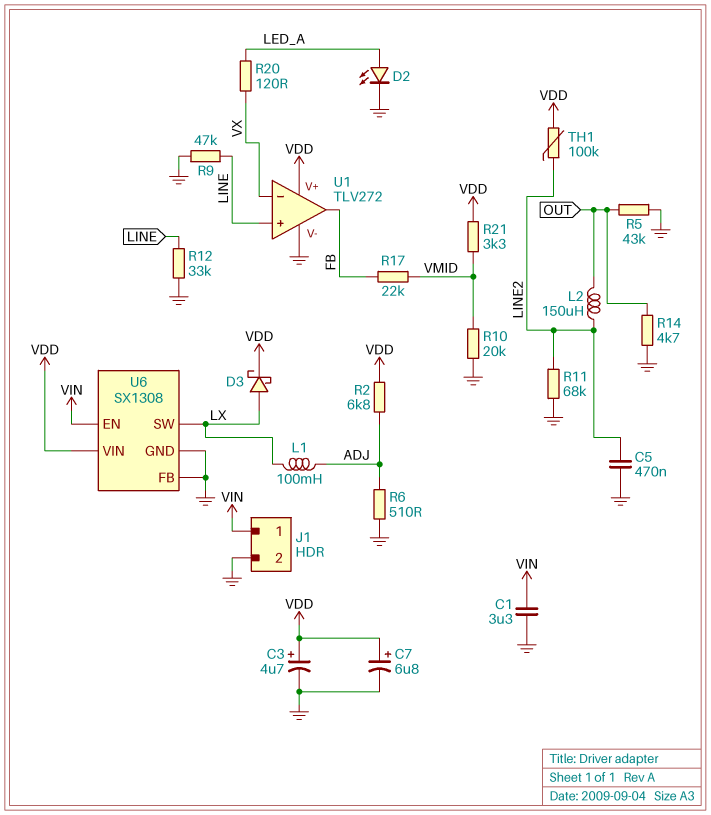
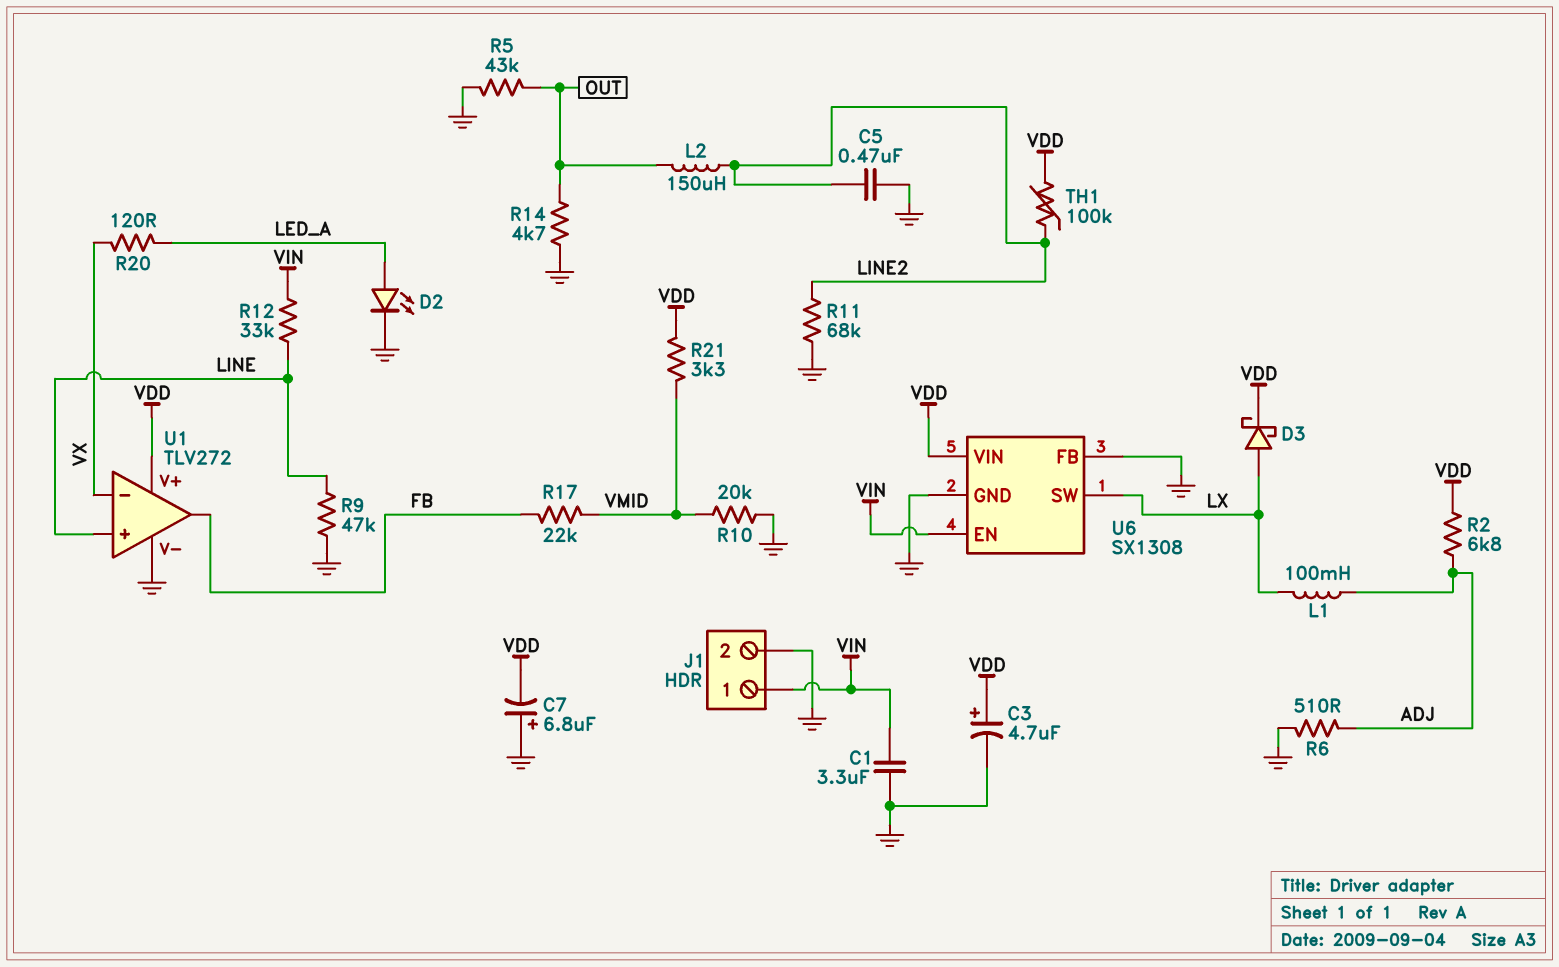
C7: 6.8uF (plus VDD, minus GND) -> 6.8uF (plus GND, minus VDD)
R12: 33k (GND, LINE) -> 33k (LINE, VIN)

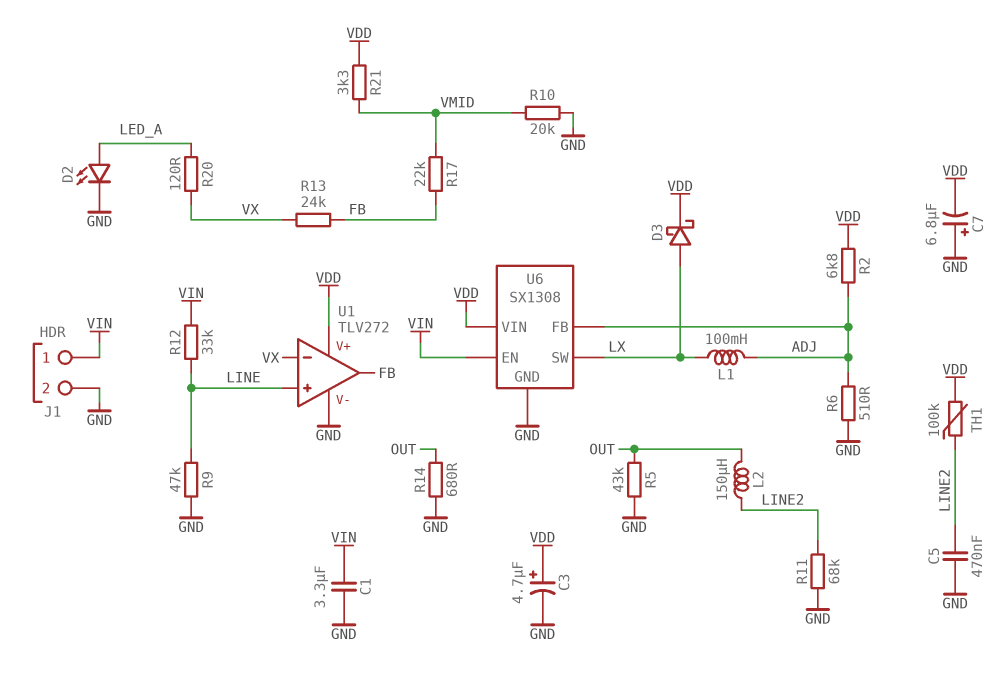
R13: none -> 24k (FB, VX)
R14: 4.7k (GND, OUT) -> 680 (GND, OUT)
U6 pin FB: GND -> ADJ

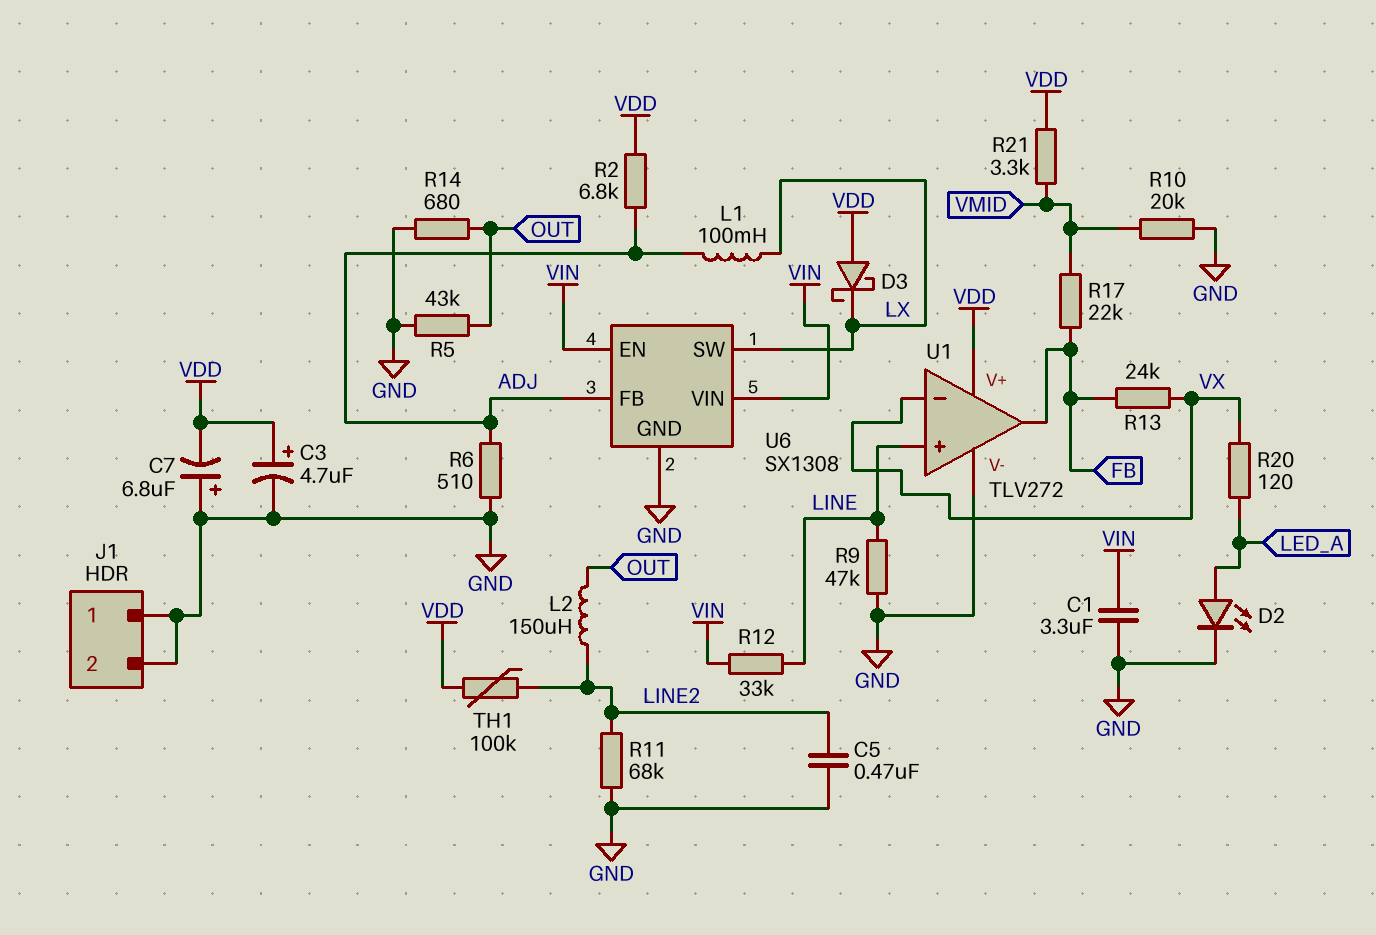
D3: schottky (A LX, K VDD) -> schottky (A VDD, K LX)
J1 pin 1: VIN -> GND
U6 pin VIN: VDD -> VIN

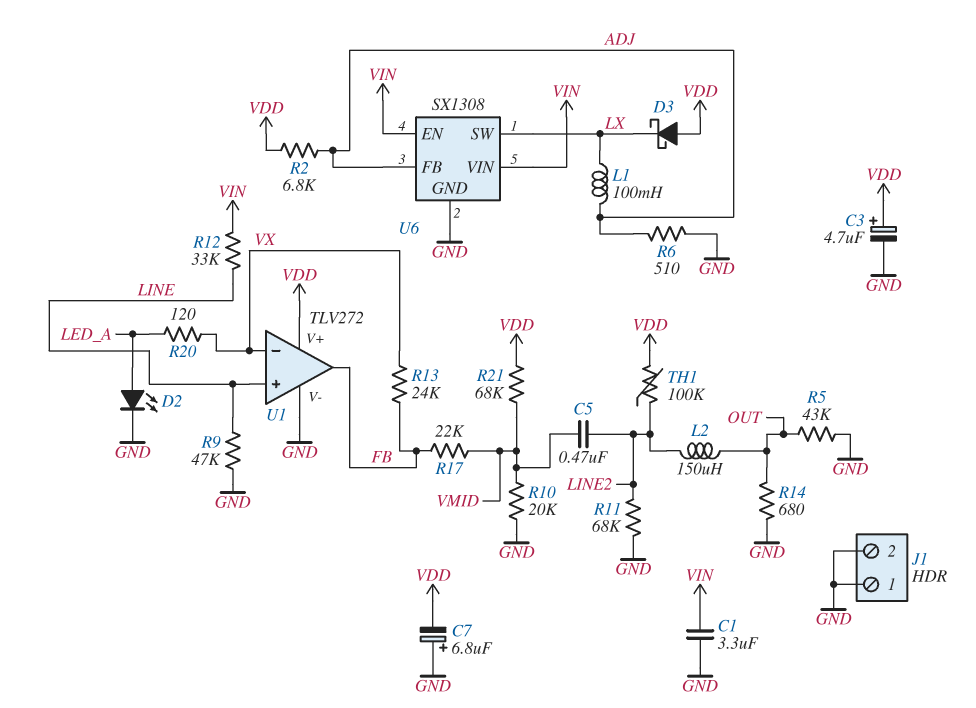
C5: 470nF (GND, LINE2) -> 470nF (LINE2, VMID)
R21: 3.3k (VDD, VMID) -> 68k (VDD, VMID)

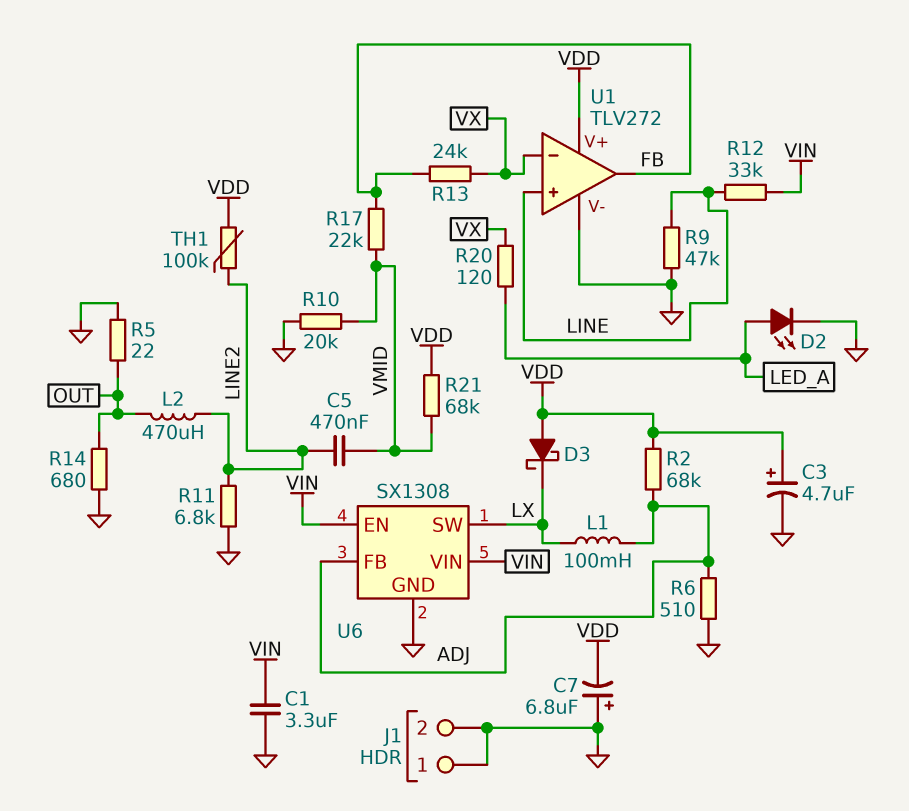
L2: 150uH (LINE2, OUT) -> 470uH (LINE2, OUT)
R2: 6.8k (ADJ, VDD) -> 68k (ADJ, VDD)
R5: 43k (GND, OUT) -> 22 (GND, OUT)
R11: 68k (GND, LINE2) -> 6.8k (GND, LINE2)

